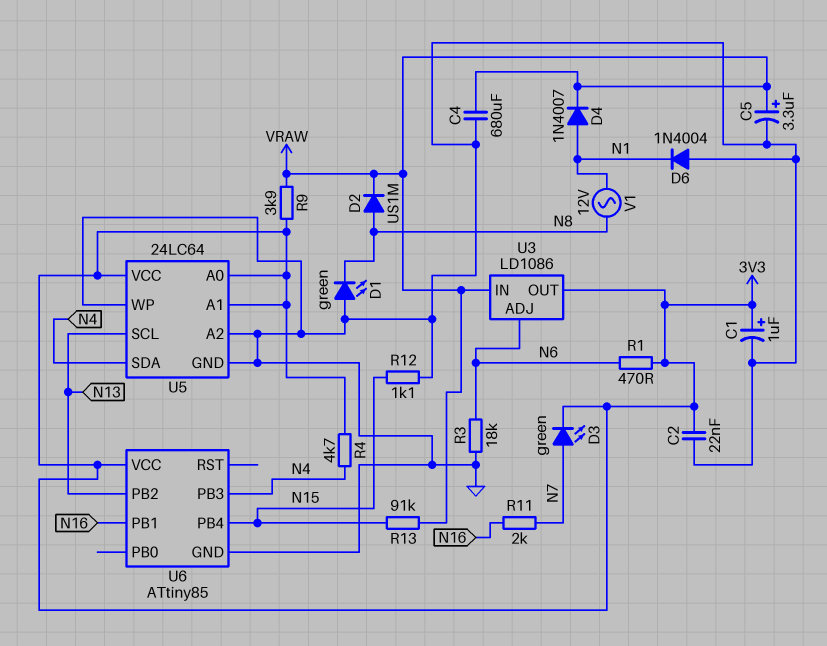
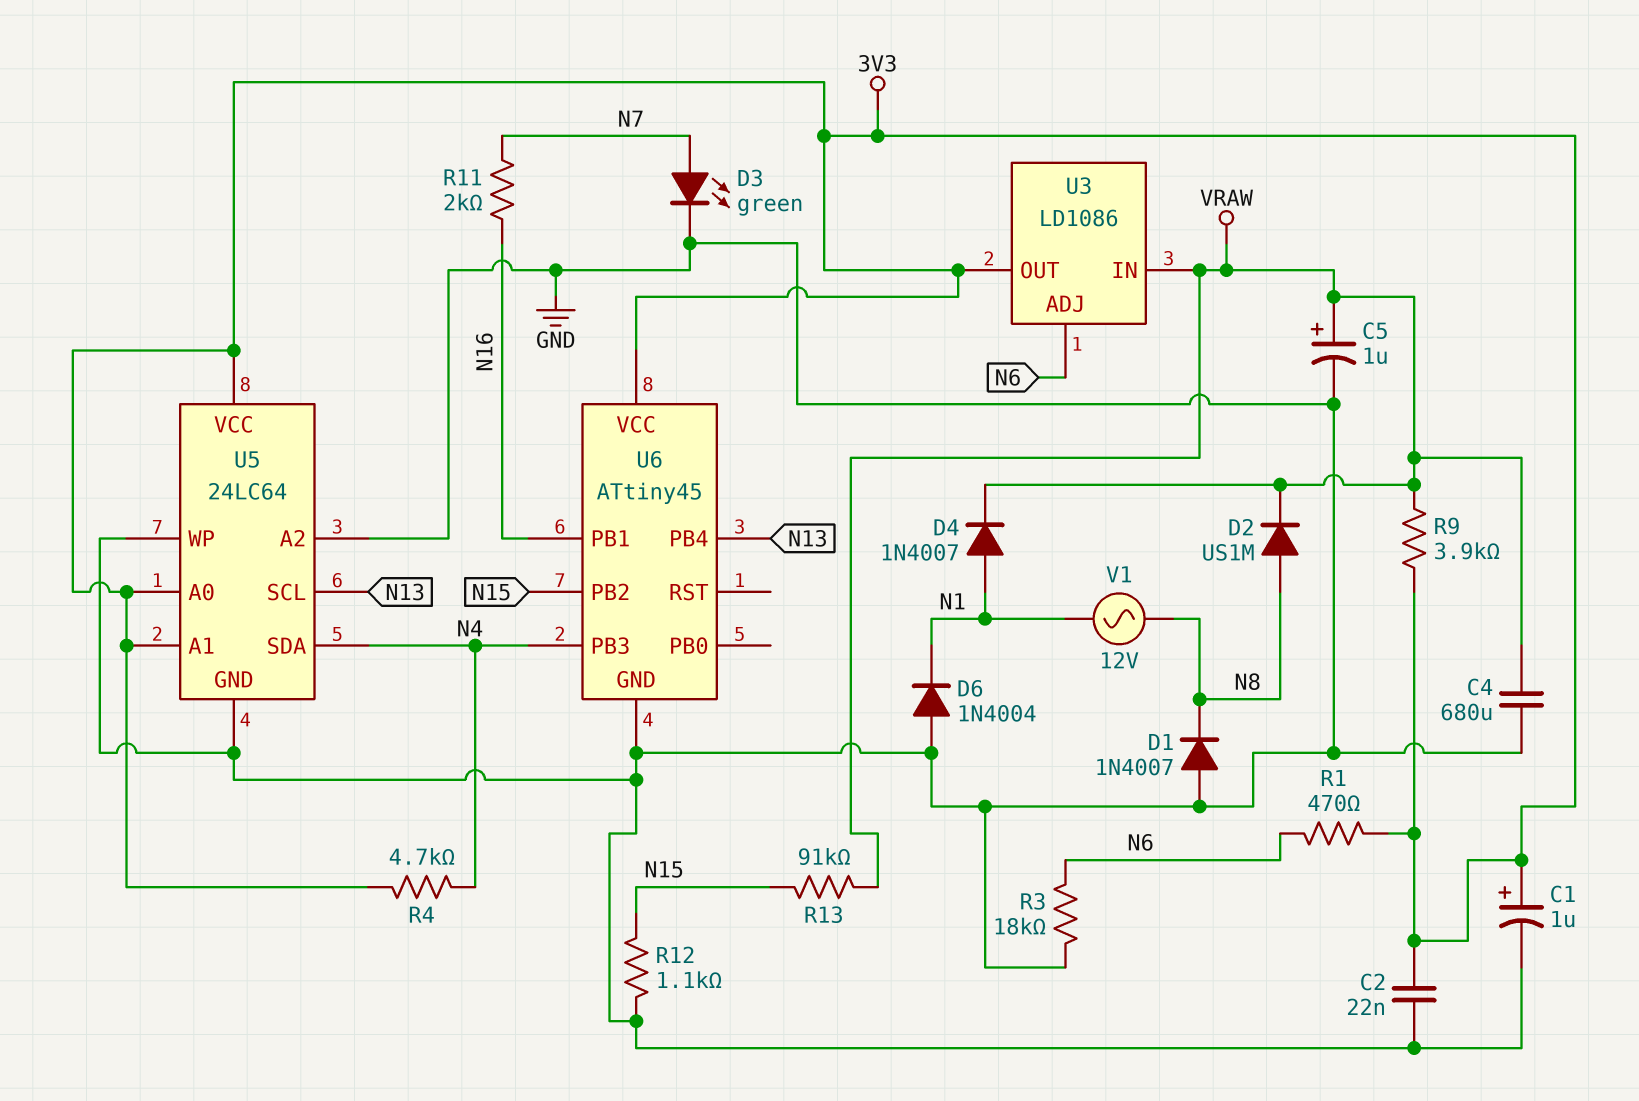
C5: 3.3uF (plus VRAW, minus GND) -> 1uF (plus VRAW, minus GND)
D1: LED green (A GND, K N8) -> diode 1N4007 (A GND, K N8)
D3: LED green (A N7, K 3V3) -> LED green (A N7, K GND)
U6: ATtiny85 -> ATtiny45
U6 pin PB2: N13 -> N15
U6 pin PB4: N15 -> N13

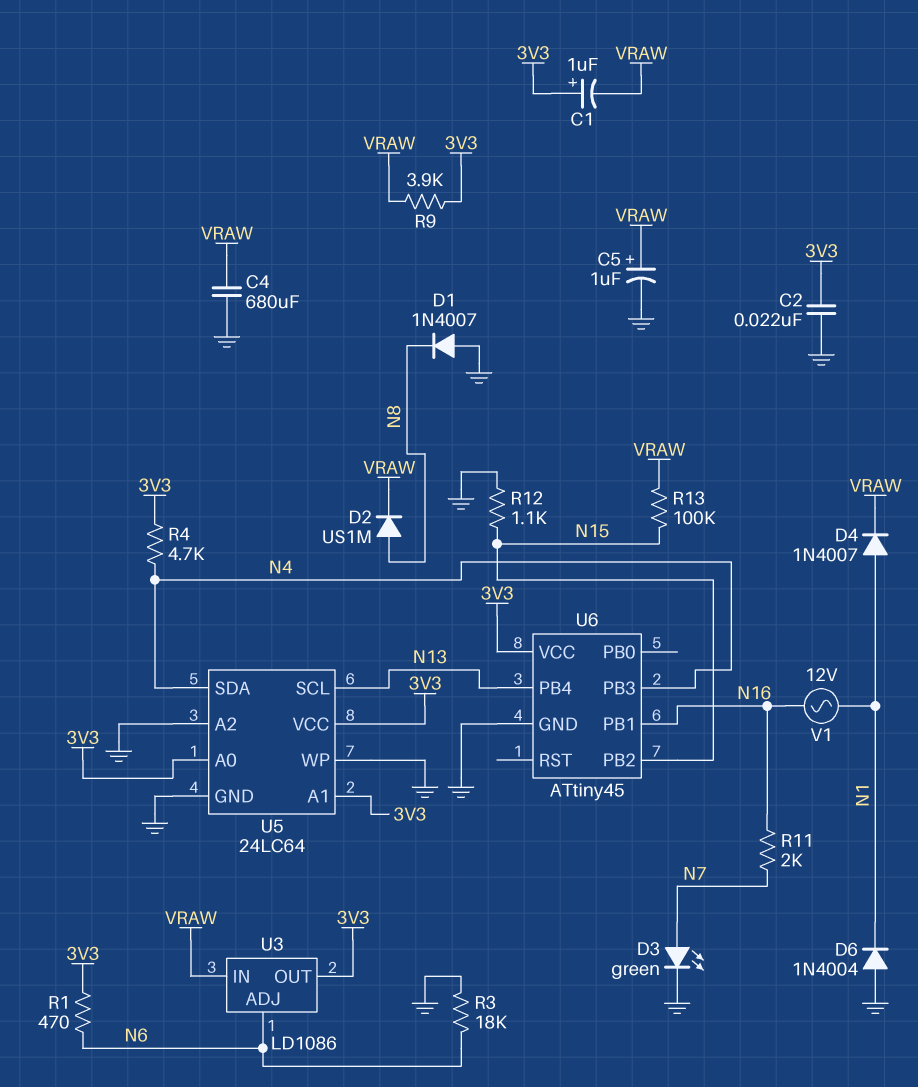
C1: 1uF (plus 3V3, minus GND) -> 1uF (plus 3V3, minus VRAW)
R13: 91k (N15, VRAW) -> 100k (N15, VRAW)
V1: AC 12V (N1, N8) -> AC 12V (N1, N16)

